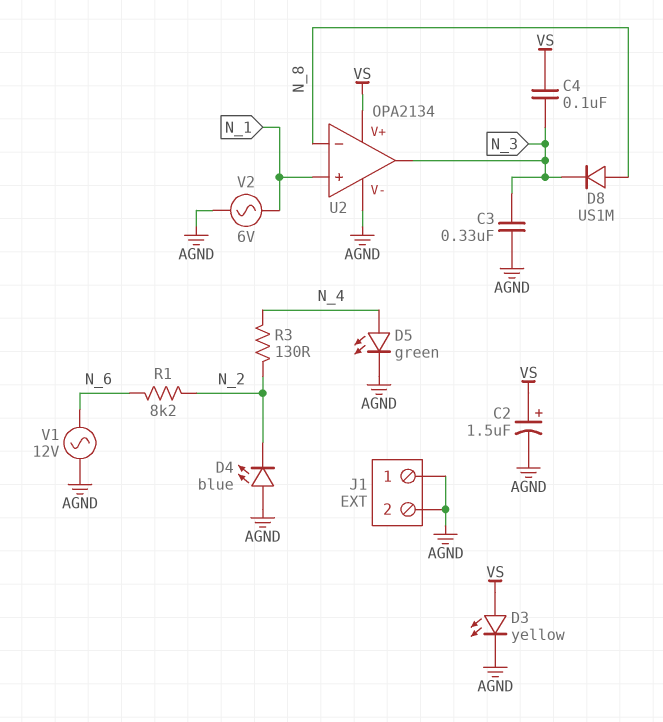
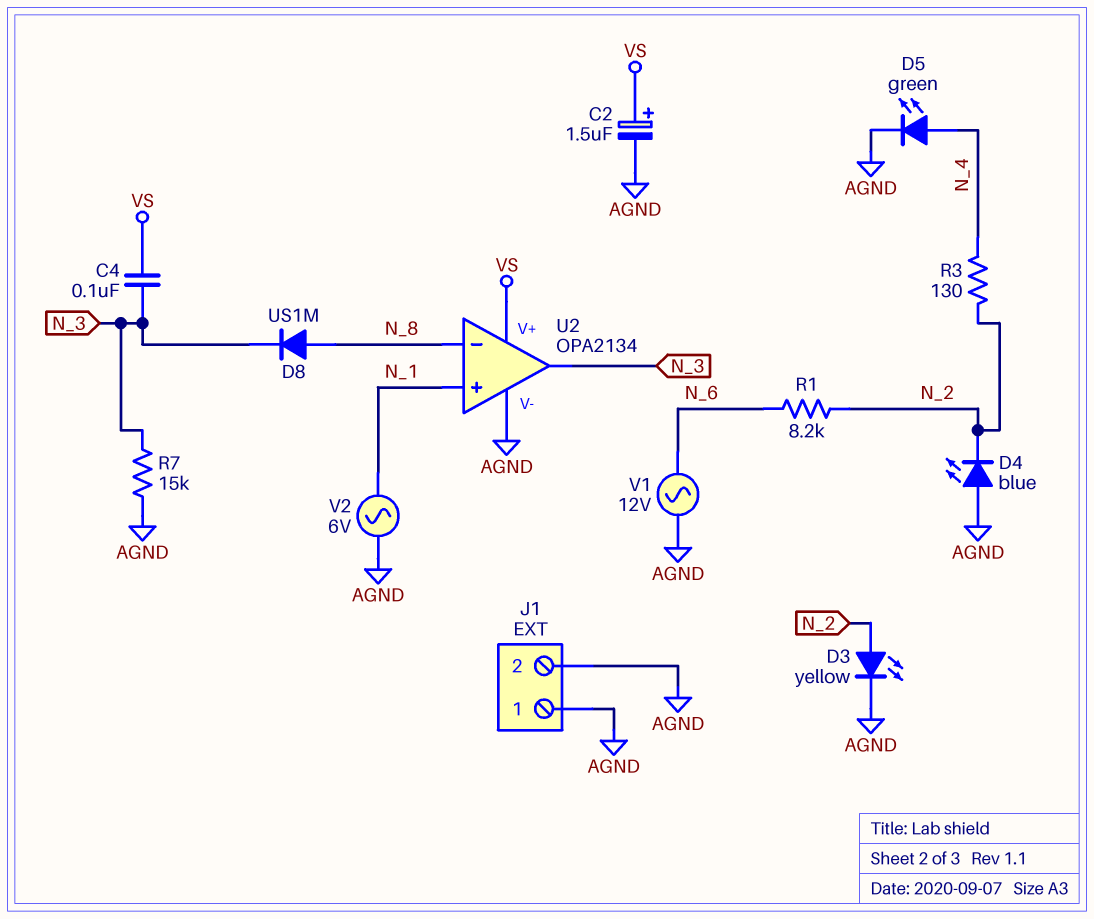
C3: 330nF (AGND, N_3) -> none
D3: LED yellow (A VS, K AGND) -> LED yellow (A N_2, K AGND)
R7: none -> 15k (AGND, N_3)

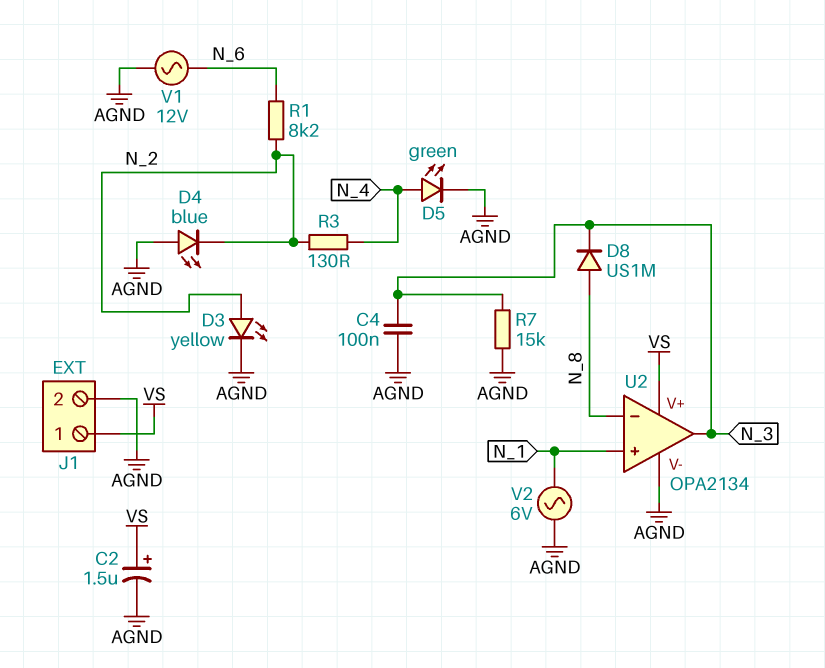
C4: 100nF (N_3, VS) -> 100nF (AGND, N_3)
J1 pin 1: AGND -> VS

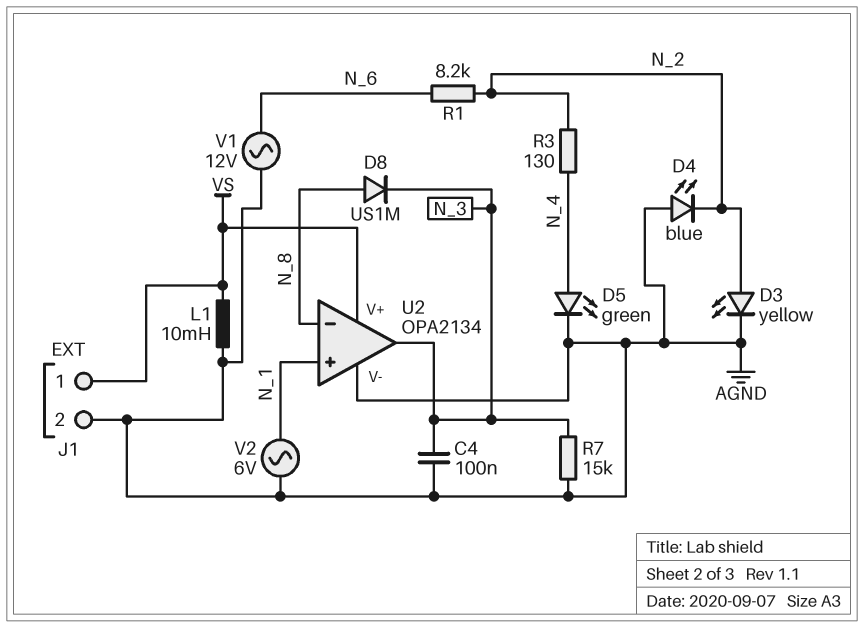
C2: 1.5uF (plus VS, minus AGND) -> none
L1: none -> 10mH (AGND, VS)

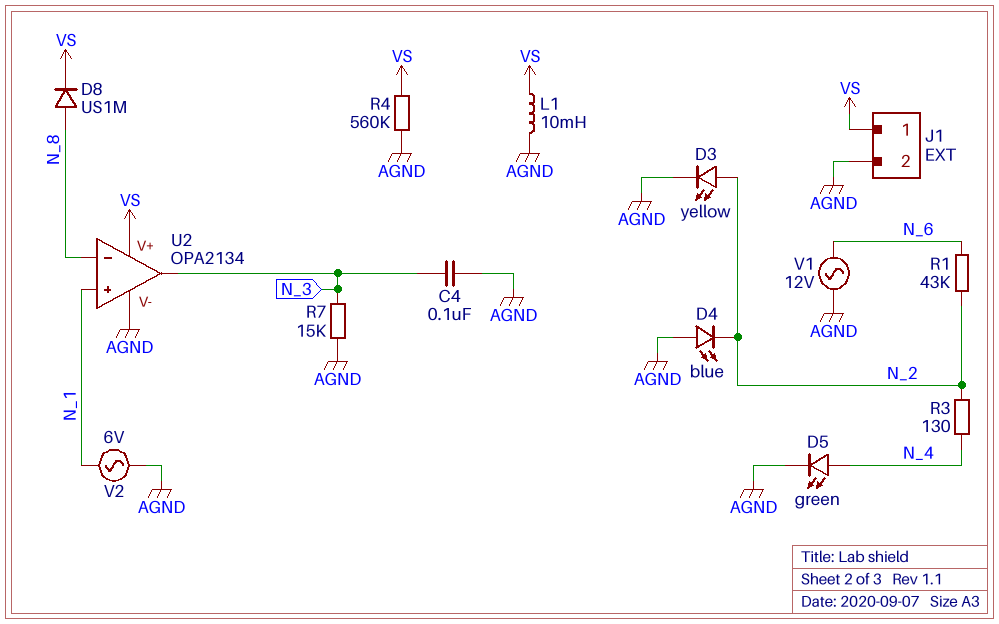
D8: diode US1M (A N_8, K N_3) -> diode US1M (A N_8, K VS)
R1: 8.2k (N_2, N_6) -> 43k (N_2, N_6)
R4: none -> 560k (AGND, VS)

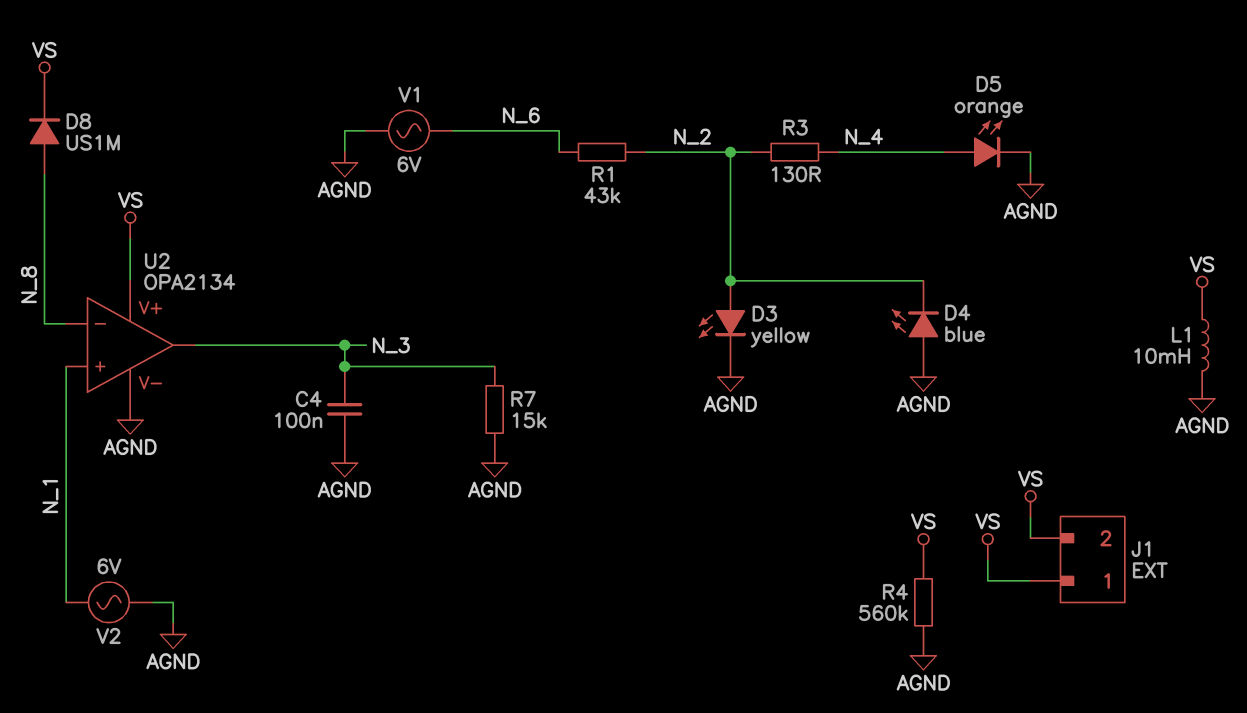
D5: LED green (A N_4, K AGND) -> LED orange (A N_4, K AGND)
J1 pin 2: AGND -> VS
V1: AC 12V (AGND, N_6) -> AC 6V (AGND, N_6)

